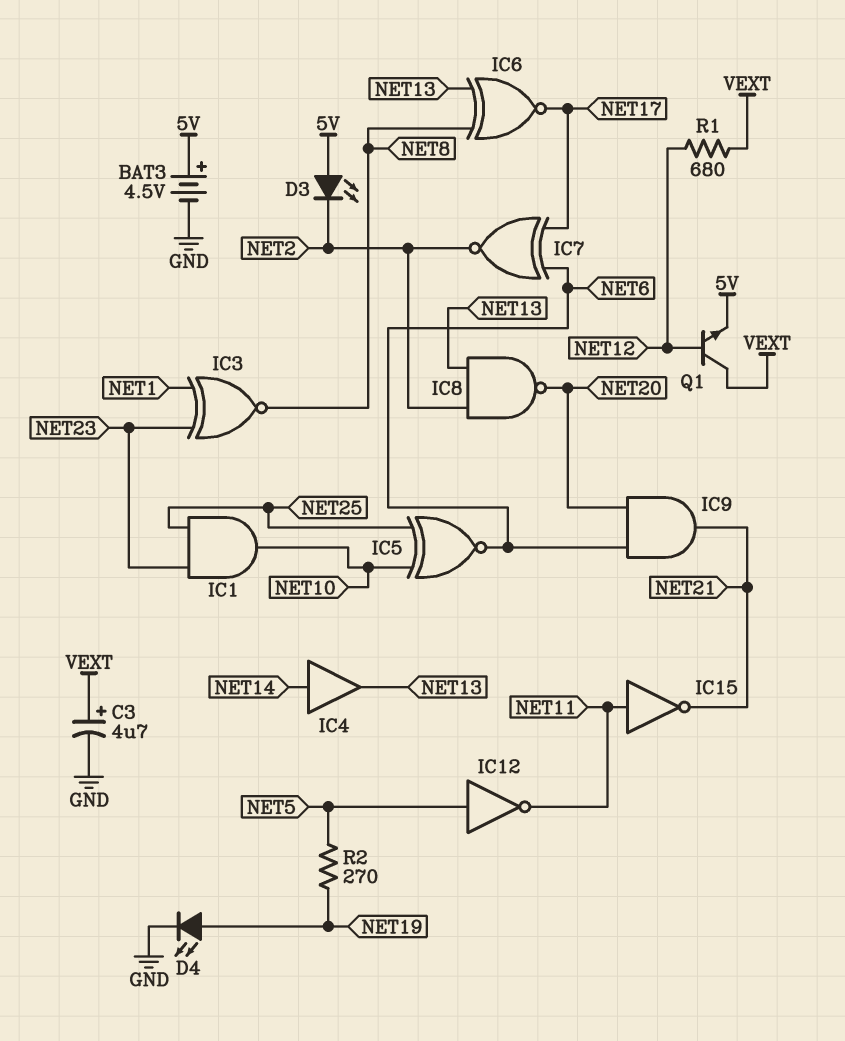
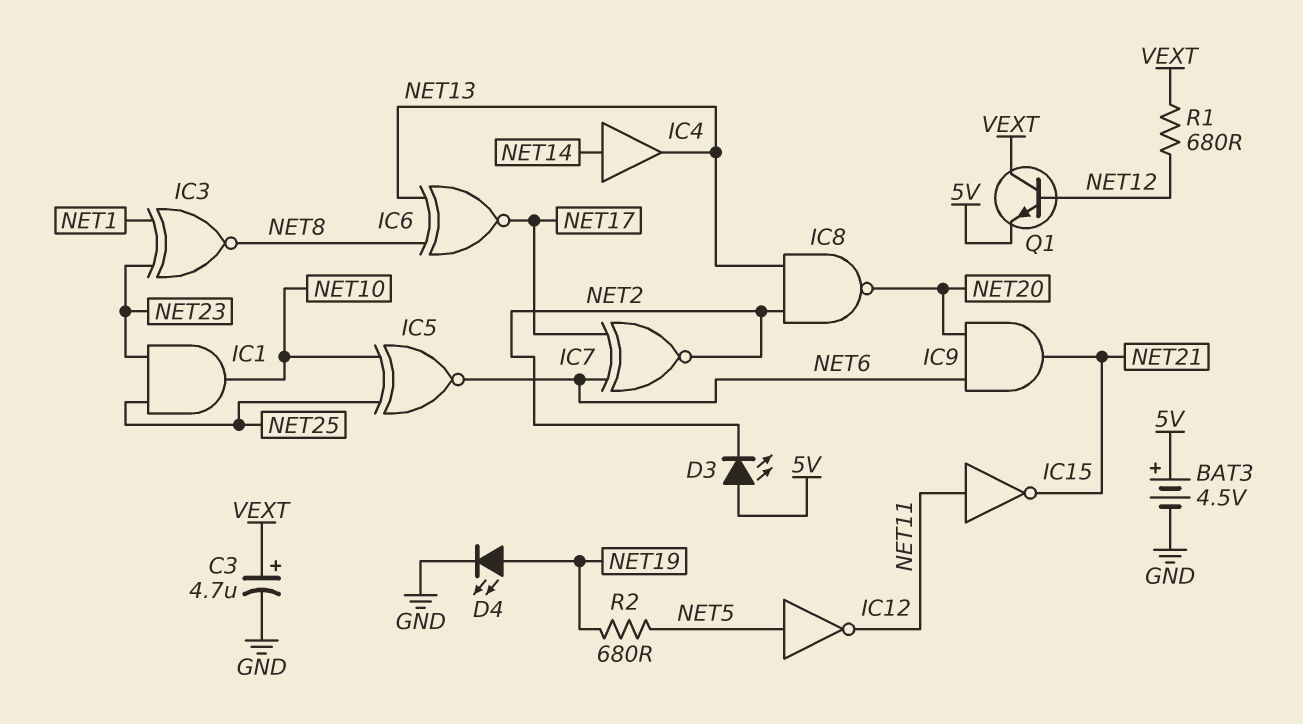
R2: 270 (NET5, NET19) -> 680 (NET5, NET19)

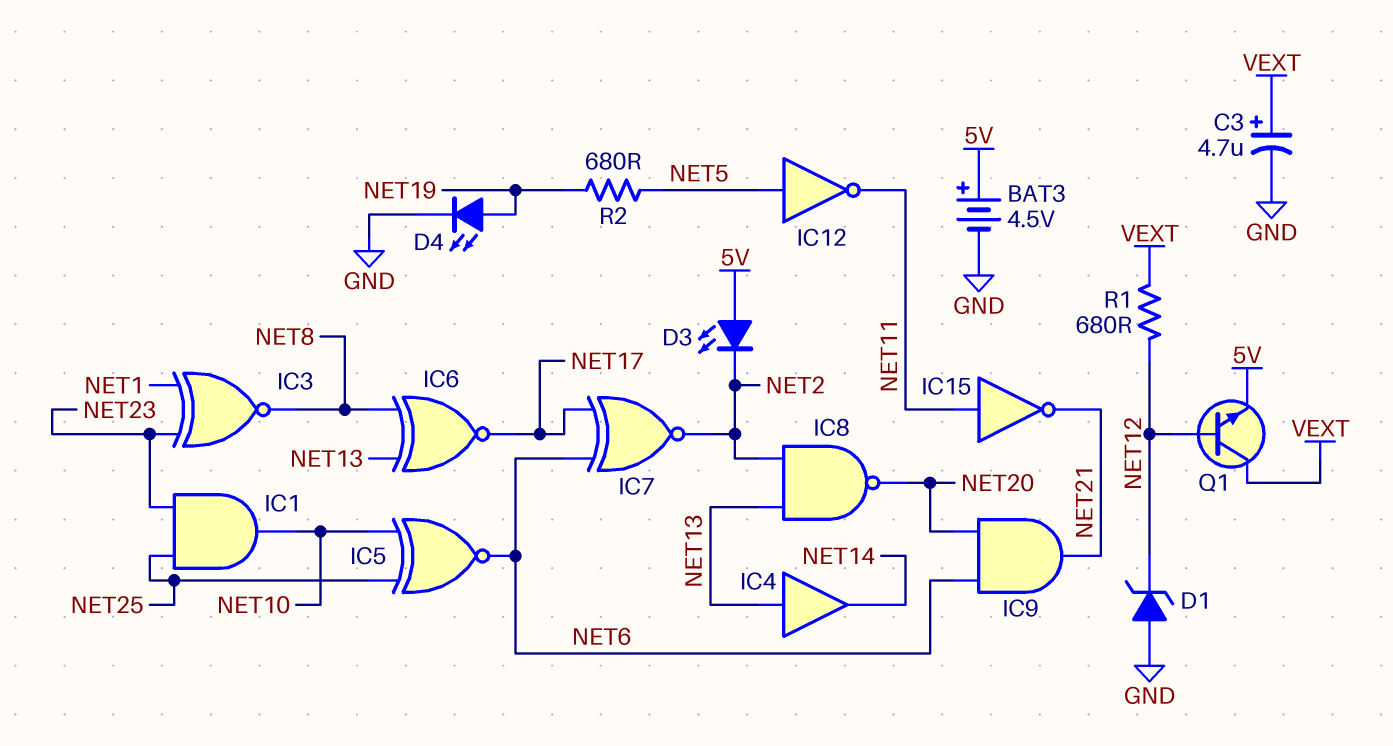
D1: none -> zener (A GND, K NET12)
IC4: buffer (in NET14, out NET13) -> buffer (in NET13, out NET14)

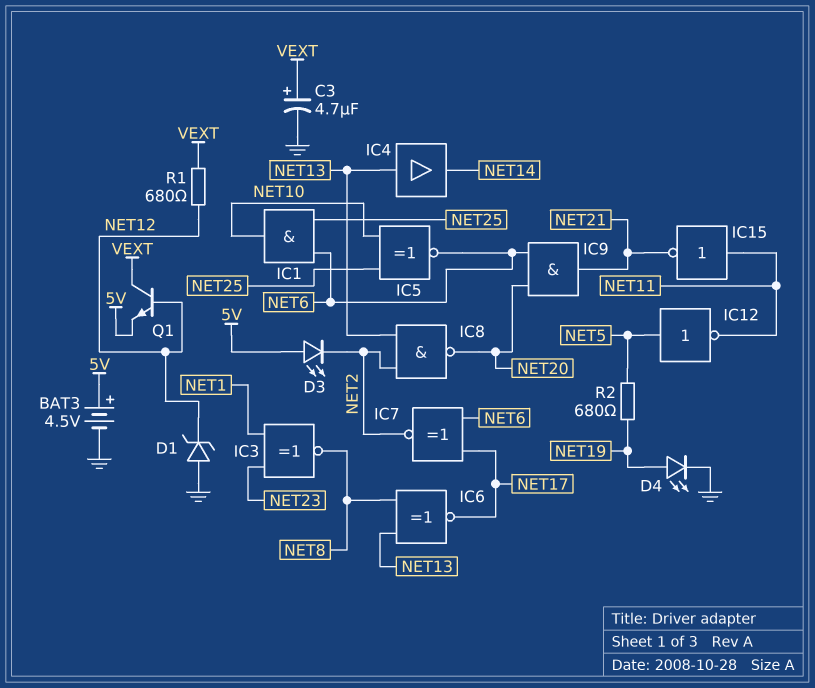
IC1: AND (in NET23, in NET25, out NET10) -> AND (in NET6, in NET25, out NET10)

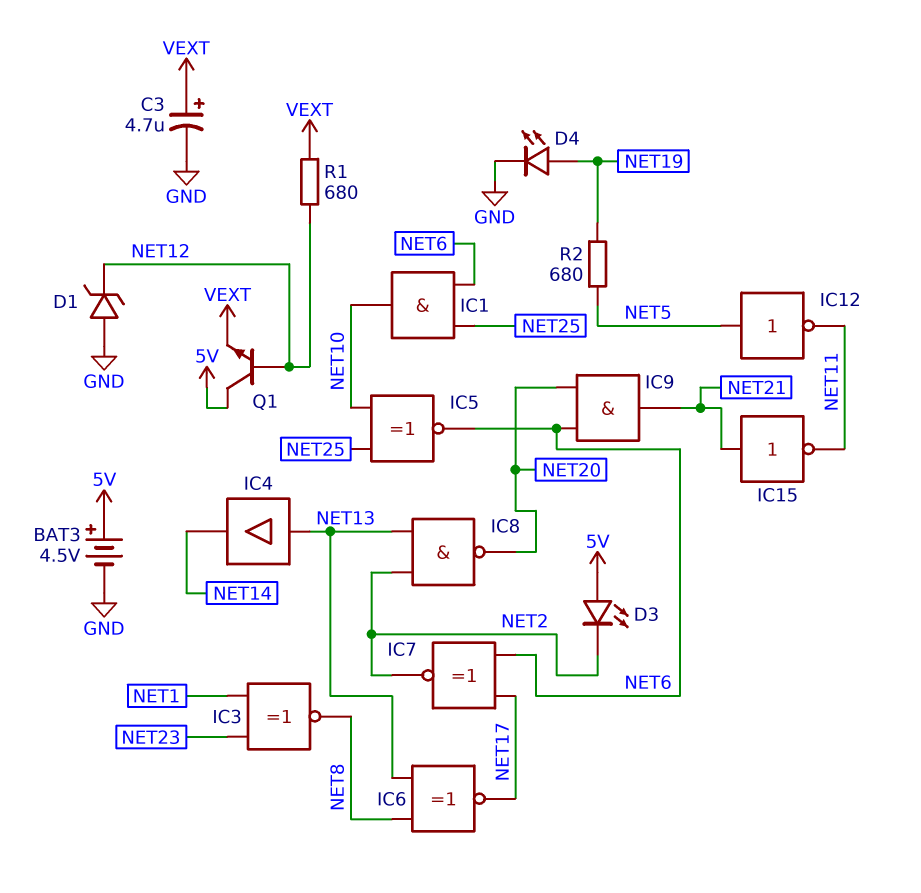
IC15: NOT (in NET11, out NET21) -> NOT (in NET21, out NET11)
Q1: NPN (B NET12, C VEXT, E 5V) -> NPN (B NET12, C 5V, E VEXT)

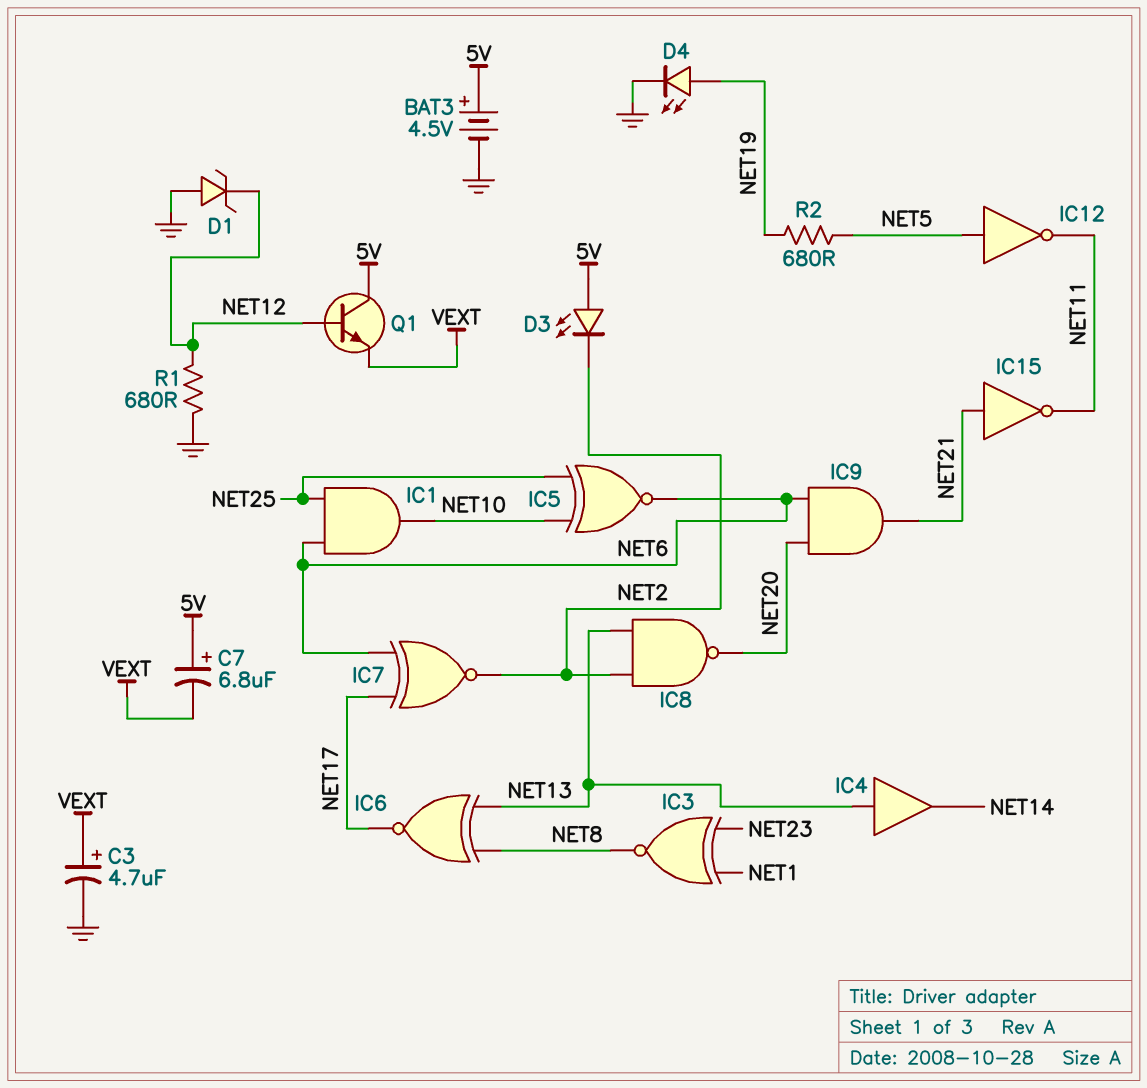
C7: none -> 6.8uF (plus 5V, minus VEXT)
R1: 680 (NET12, VEXT) -> 680 (GND, NET12)

